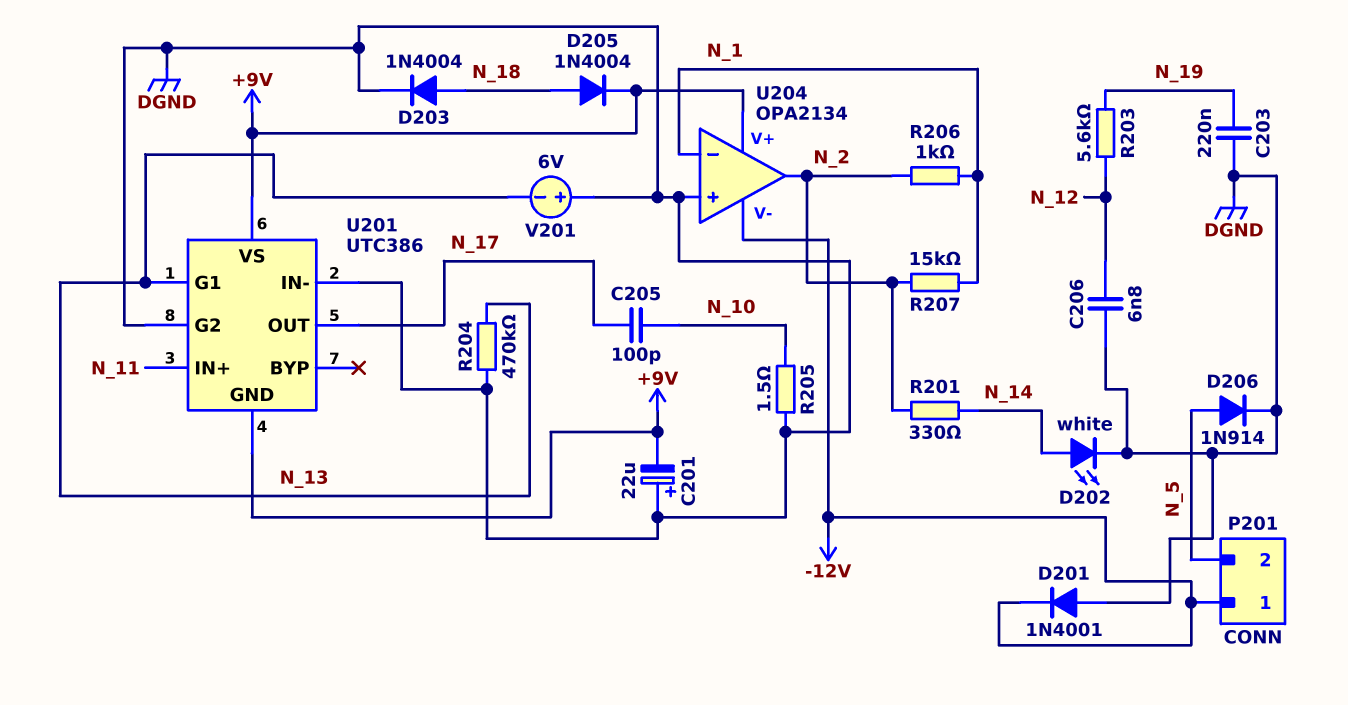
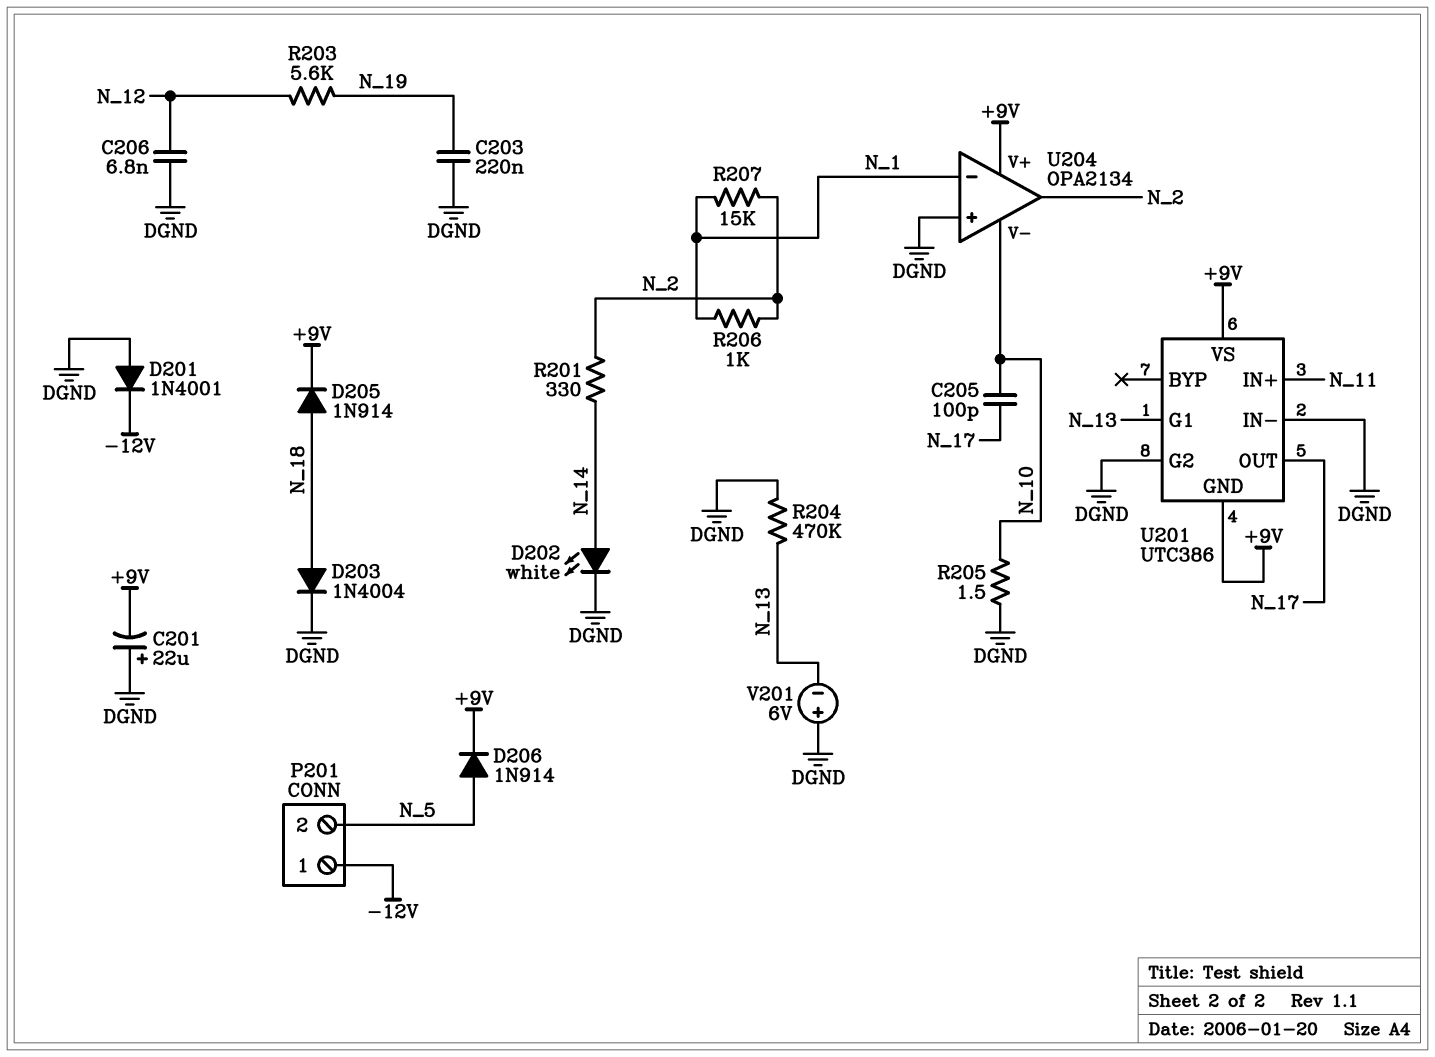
D205: diode 1N4004 (A N_18, K +9V) -> diode 1N914 (A N_18, K +9V)
D206: diode 1N914 (A N_5, K DGND) -> diode 1N914 (A N_5, K +9V)
U204 pin V-: -12V -> N_10

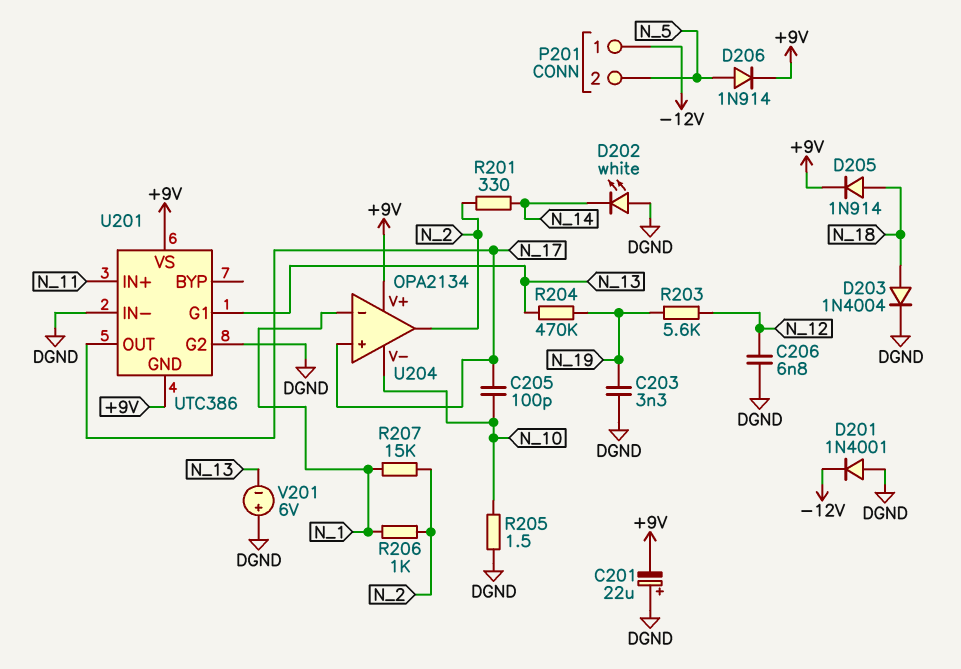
C203: 220nF (DGND, N_19) -> 3.3nF (DGND, N_19)
D202: LED white (A N_14, K DGND) -> LED white (A DGND, K N_14)
R204: 470k (DGND, N_13) -> 470k (N_13, N_19)
U204 pin in+: DGND -> N_17

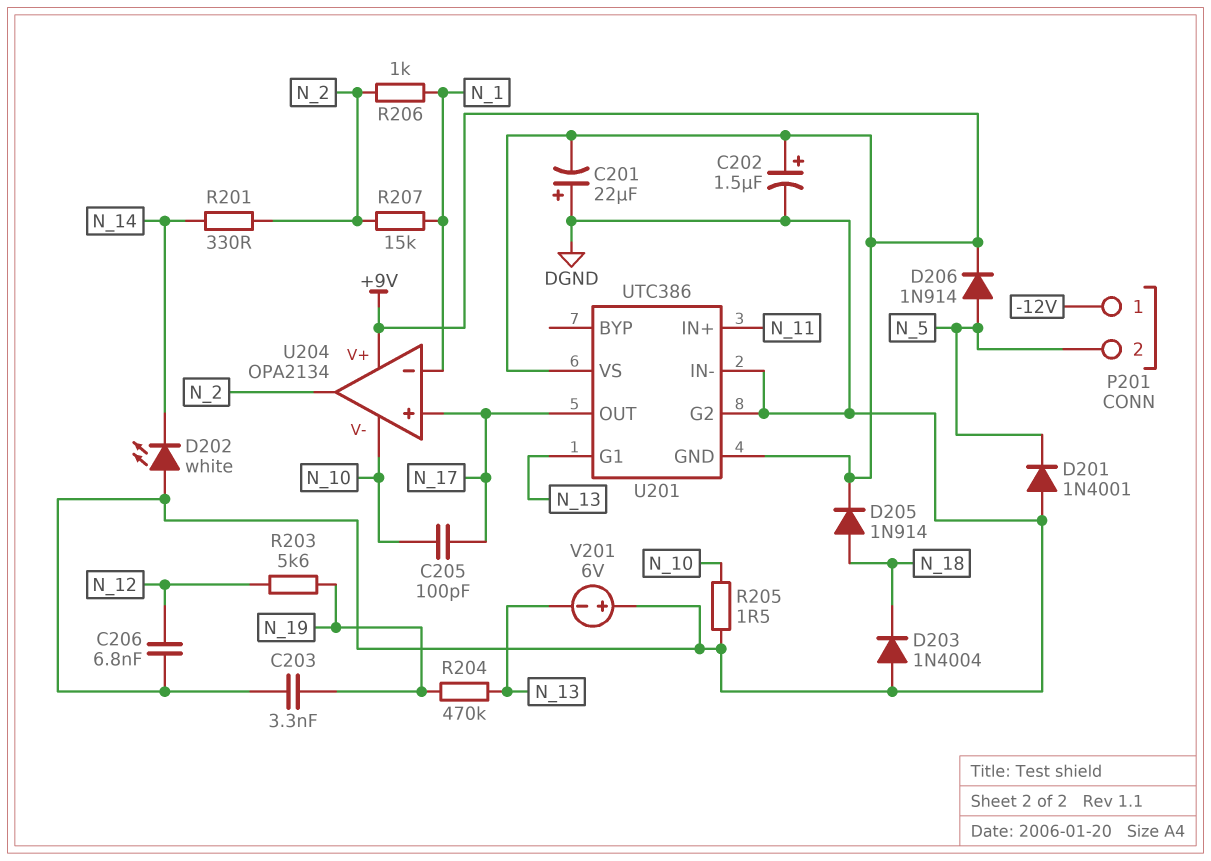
C202: none -> 1.5uF (plus +9V, minus DGND)
D201: diode 1N4001 (A DGND, K -12V) -> diode 1N4001 (A DGND, K N_5)
D203: diode 1N4004 (A N_18, K DGND) -> diode 1N4004 (A DGND, K N_18)

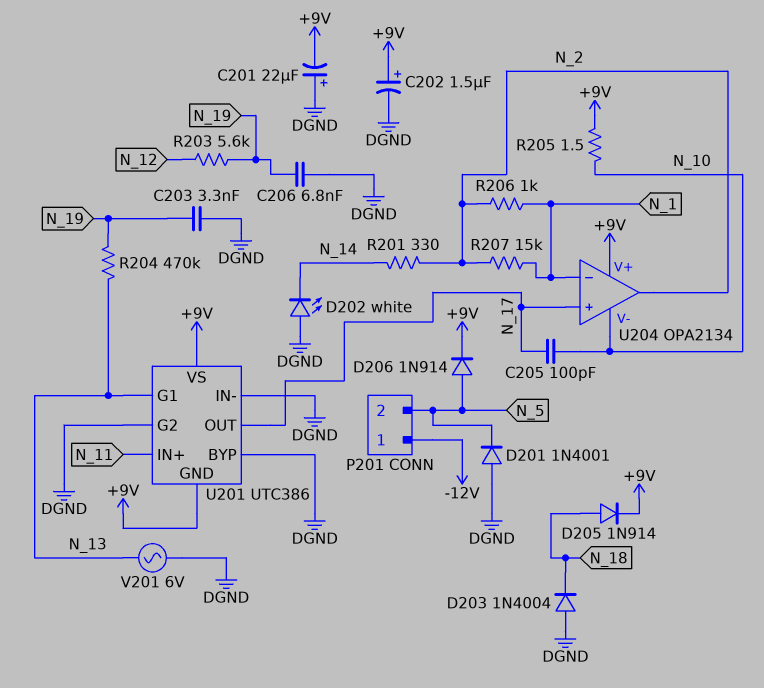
C206: 6.8nF (DGND, N_12) -> 6.8nF (DGND, N_19)
R205: 1.5 (DGND, N_10) -> 1.5 (+9V, N_10)
U201 pin BYP: none -> DGND
V201: 6V (plus DGND, minus N_13) -> AC 6V (DGND, N_13)

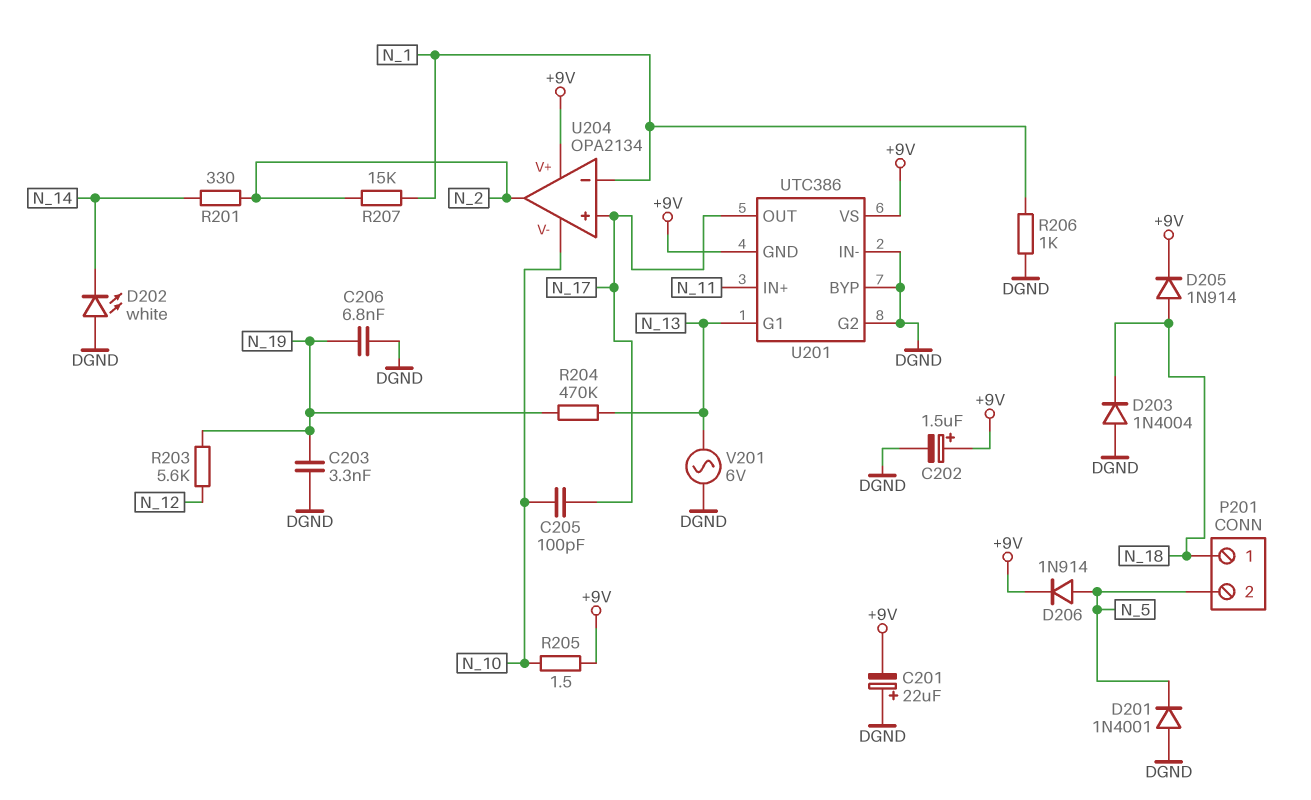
P201 pin 1: -12V -> N_18
R206: 1k (N_1, N_2) -> 1k (DGND, N_1)

